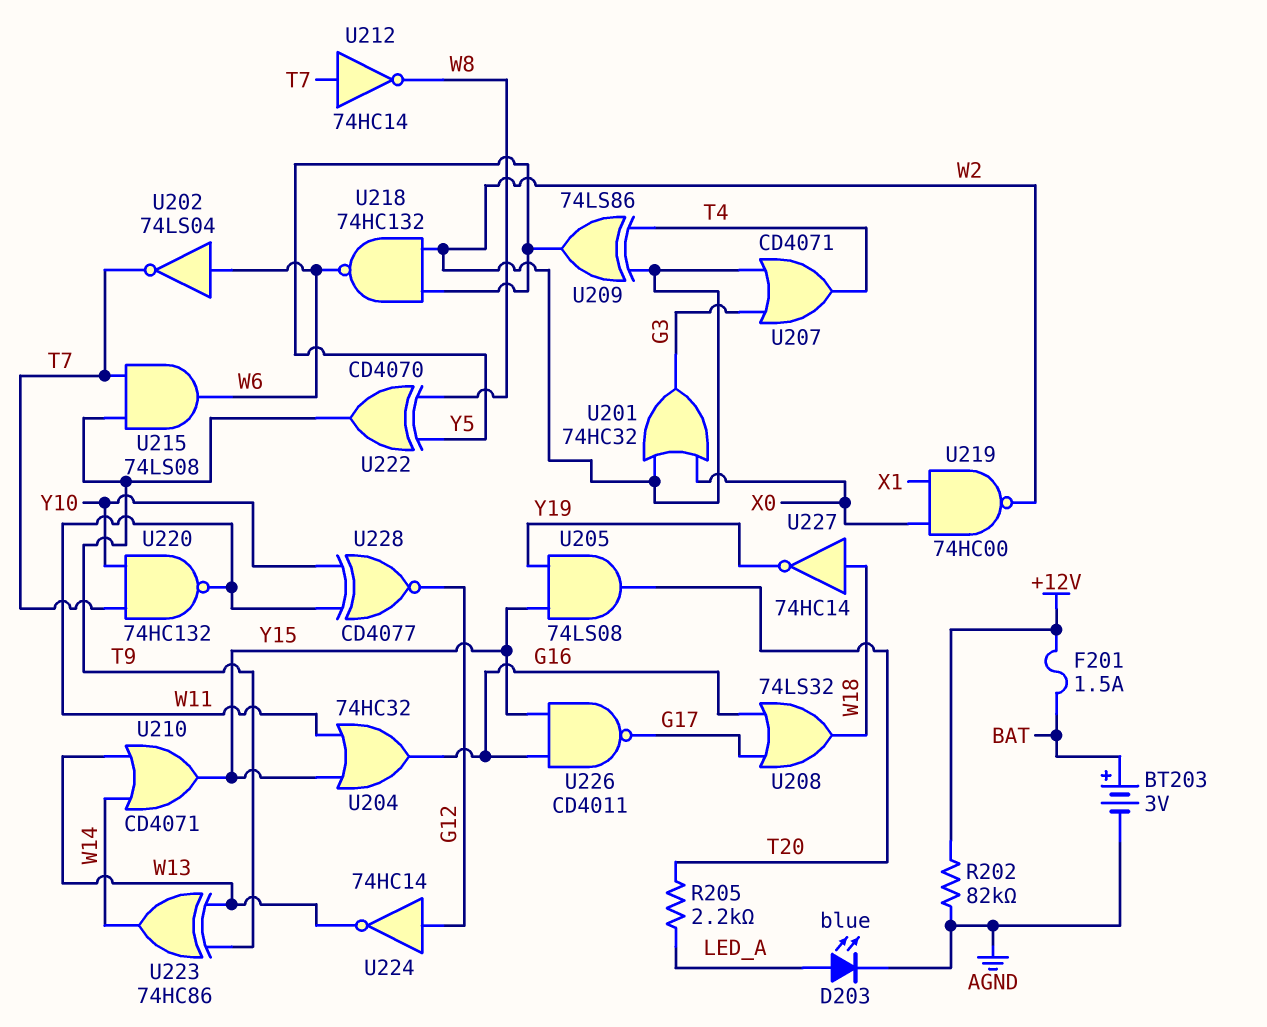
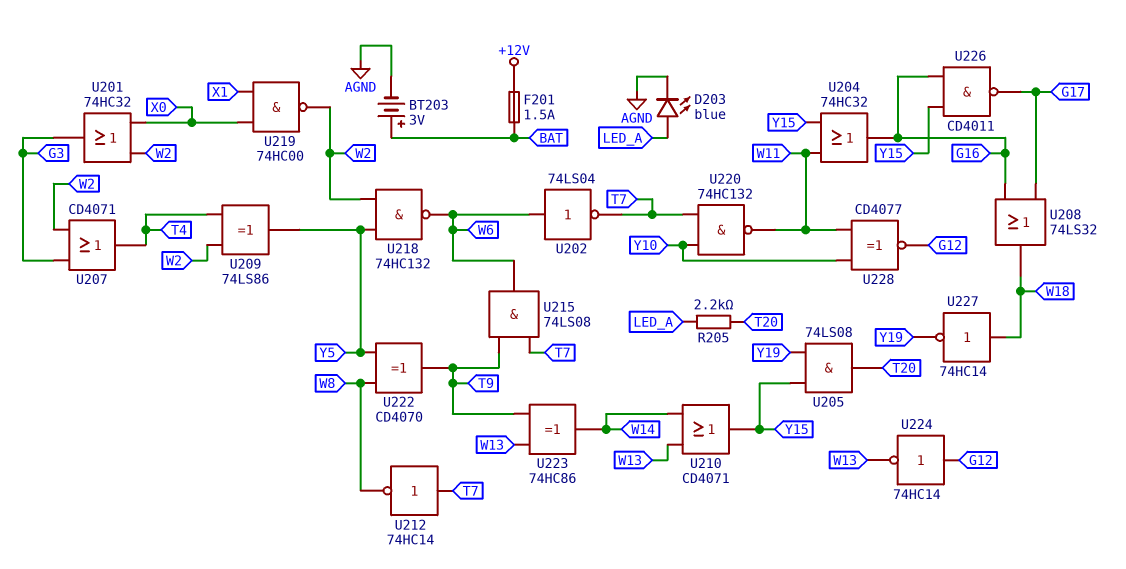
R202: 82k (+12V, AGND) -> none

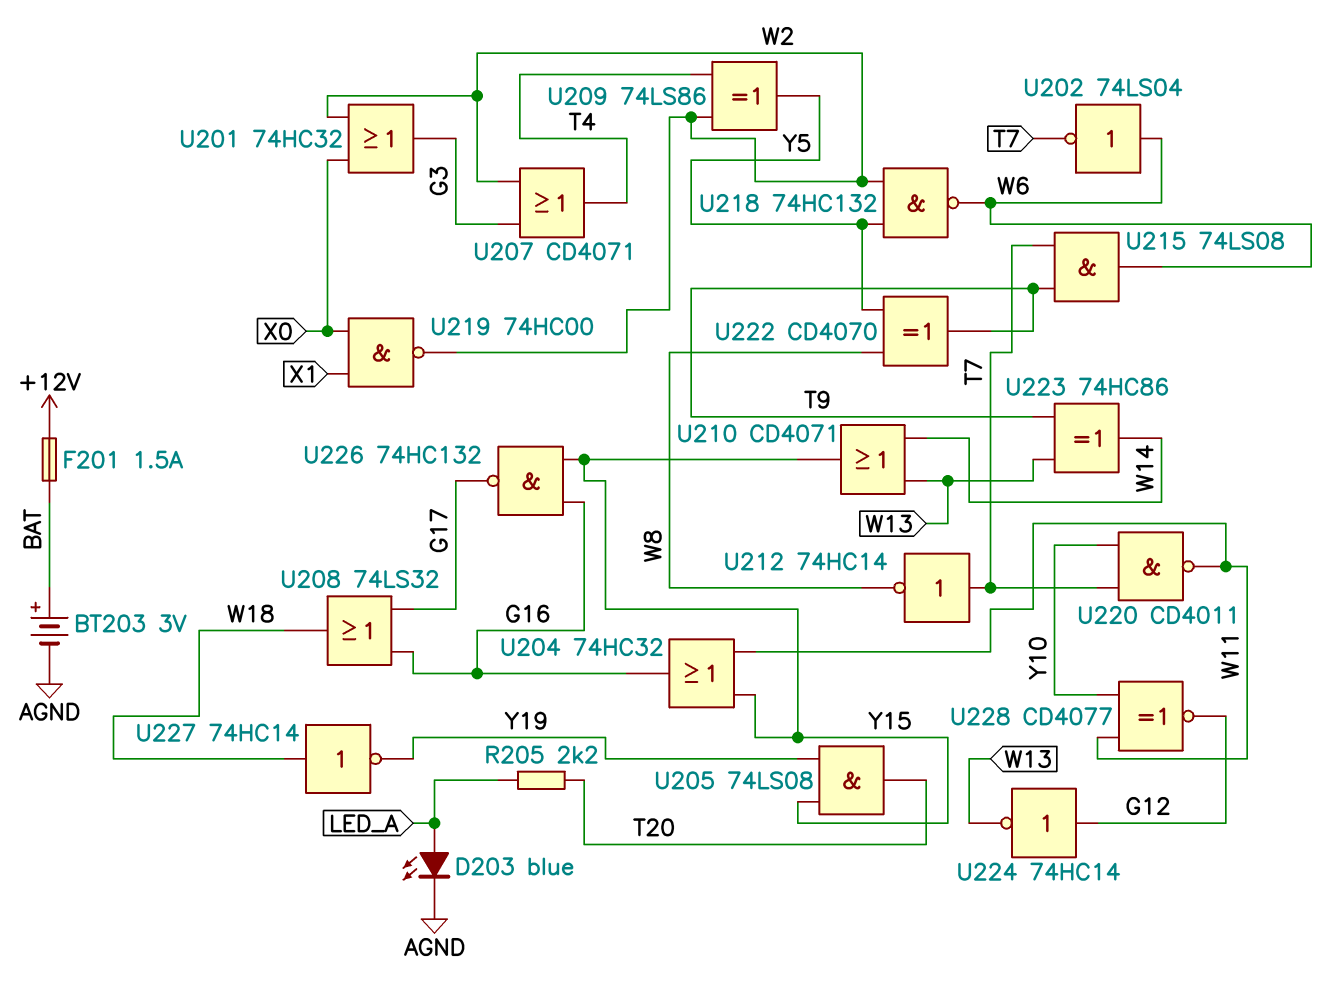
U220: NAND 74HC132 (in T7, in Y10, out W11) -> NAND CD4011 (in T7, in Y10, out W11)
U226: NAND CD4011 (in G16, in Y15, out G17) -> NAND 74HC132 (in G16, in Y15, out G17)

